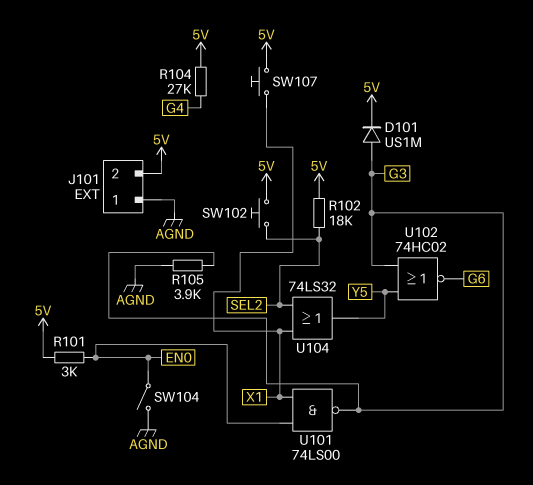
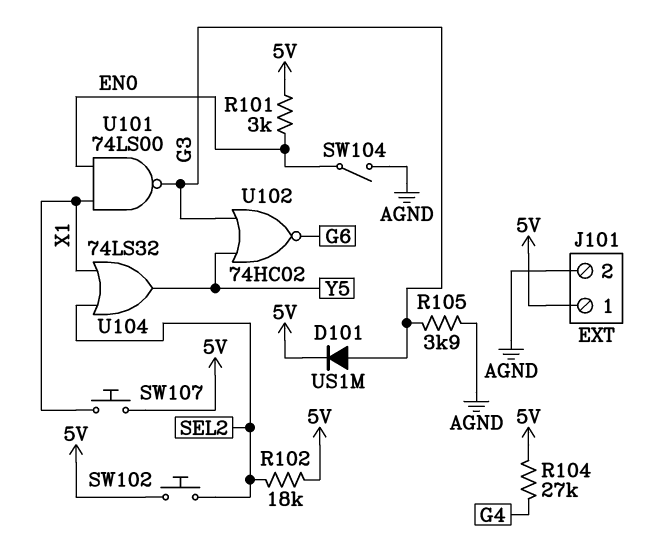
J101 pin 1: AGND -> 5V
J101 pin 2: 5V -> AGND

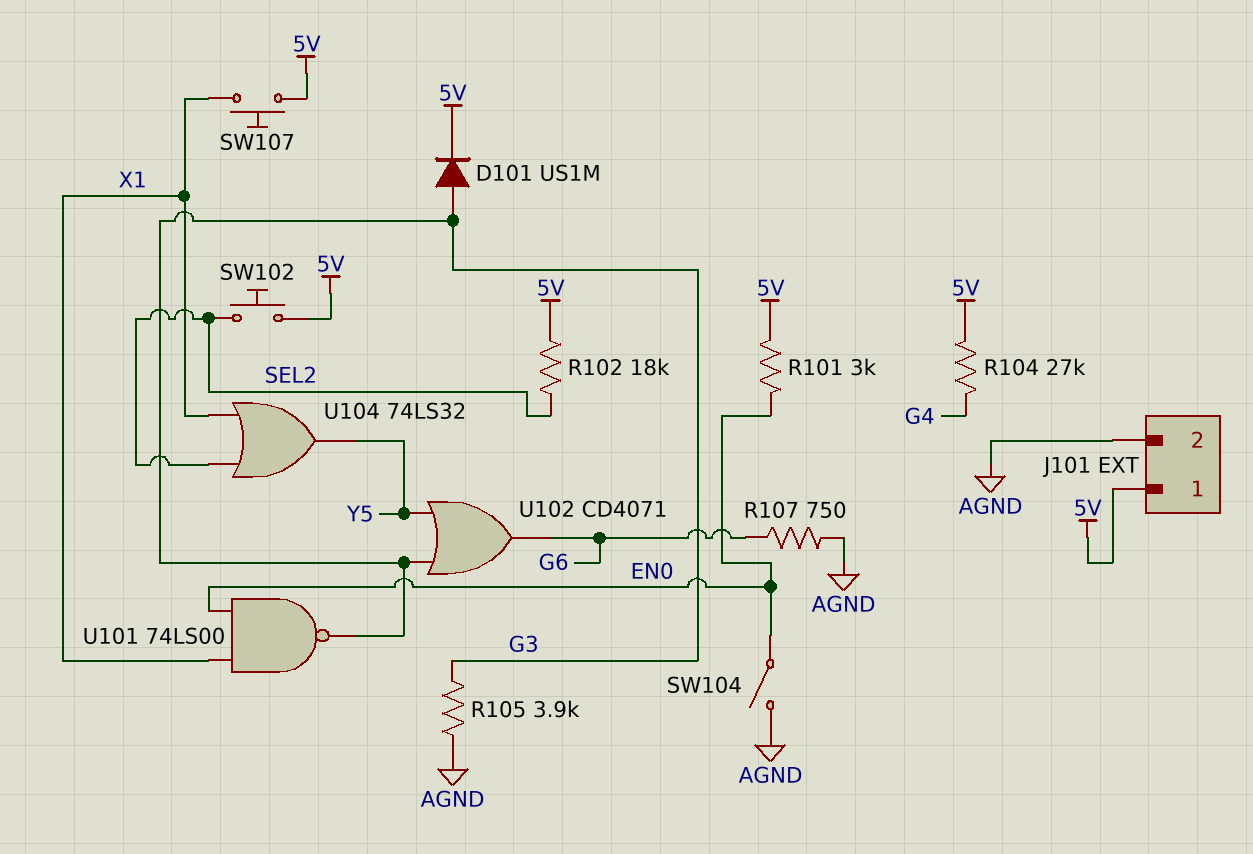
R107: none -> 750 (AGND, G6)
U102: NOR 74HC02 (in G3, in Y5, out G6) -> OR CD4071 (in G3, in Y5, out G6)

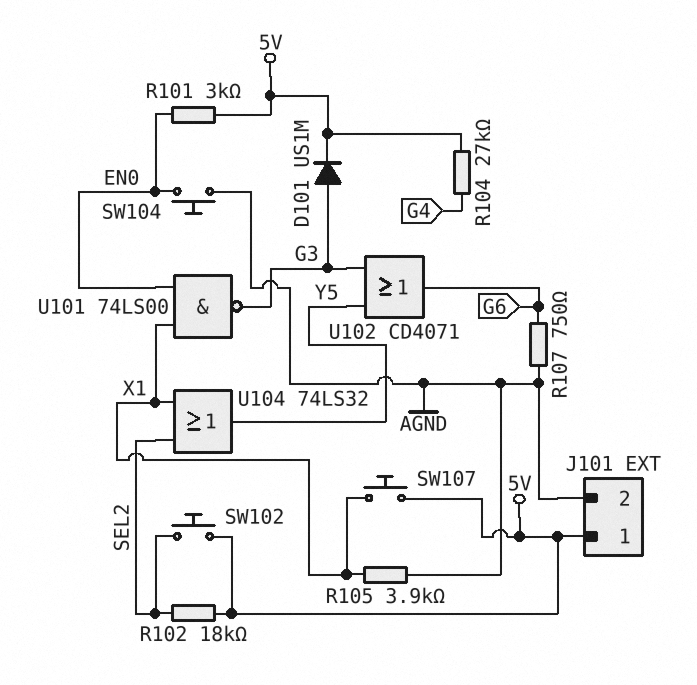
R105: 3.9k (AGND, G3) -> 3.9k (AGND, X1)
SW104: switch (AGND, EN0) -> button (AGND, EN0)

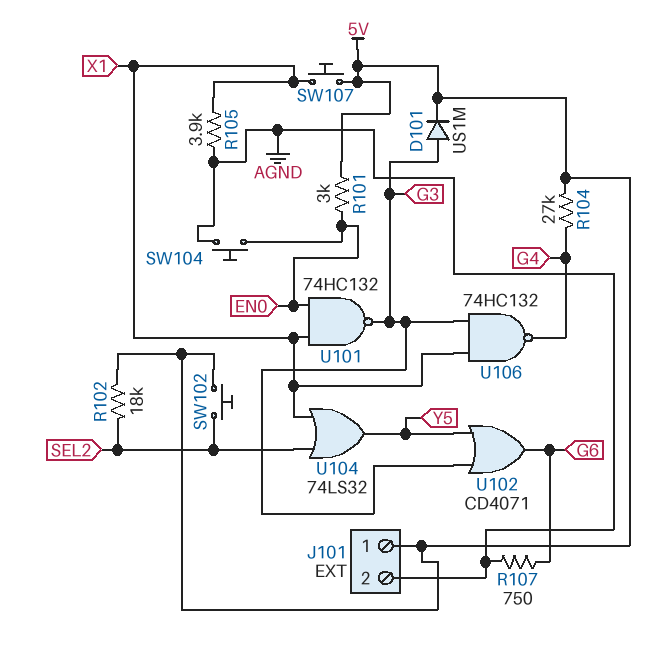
U101: NAND 74LS00 (in EN0, in X1, out G3) -> NAND 74HC132 (in EN0, in X1, out G3)
U106: none -> NAND 74HC132 (in G3, in X1, out G4)

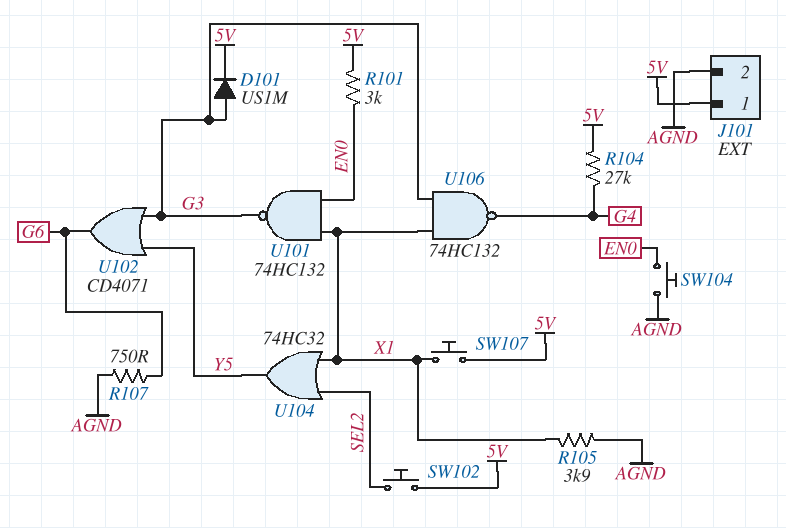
R102: 18k (5V, SEL2) -> none
U104: OR 74LS32 (in SEL2, in X1, out Y5) -> OR 74HC32 (in SEL2, in X1, out Y5)

